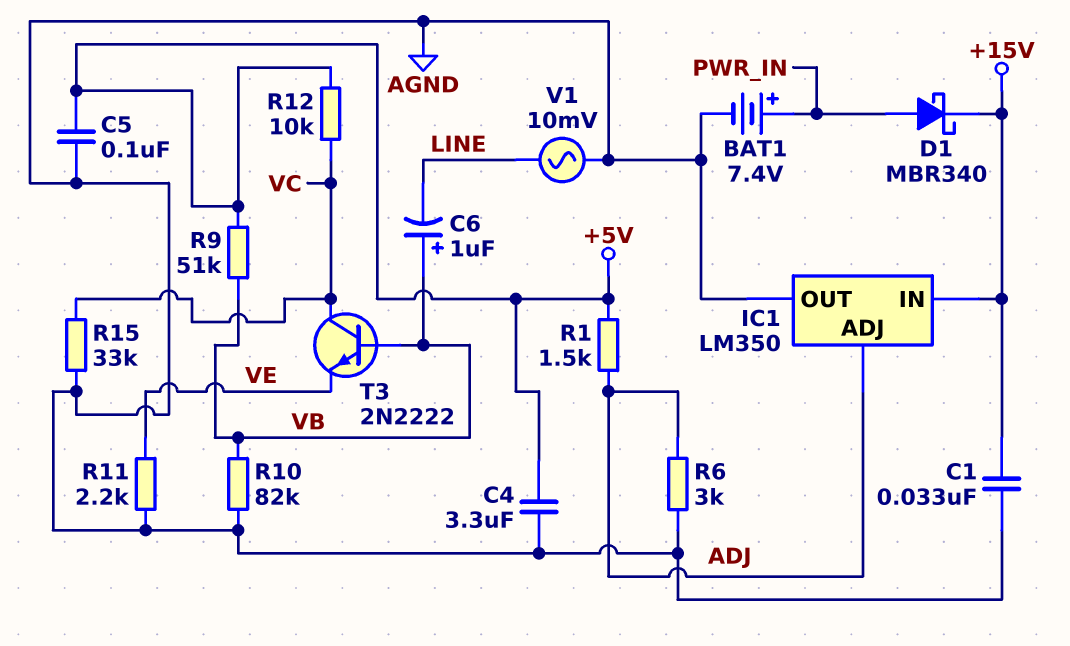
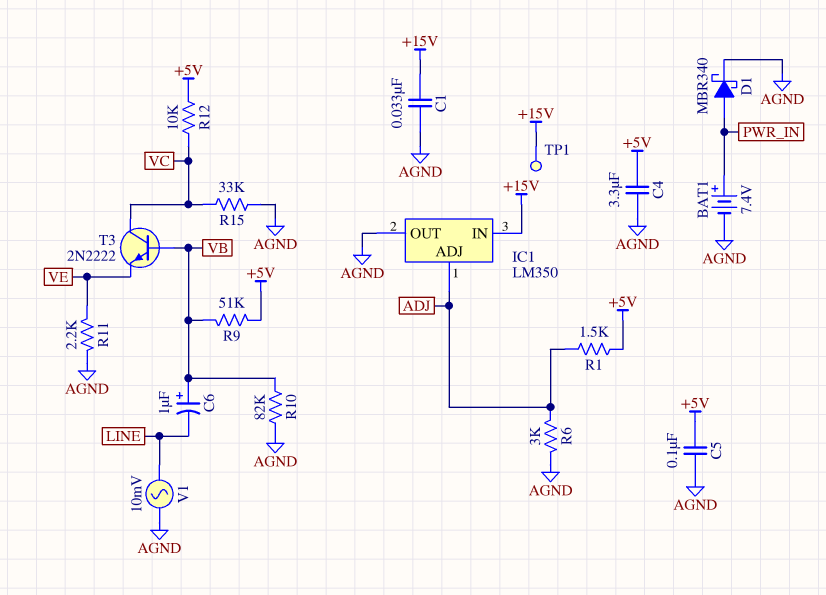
D1: schottky MBR340 (A PWR_IN, K +15V) -> schottky MBR340 (A PWR_IN, K AGND)
TP1: none -> test point (+15V)

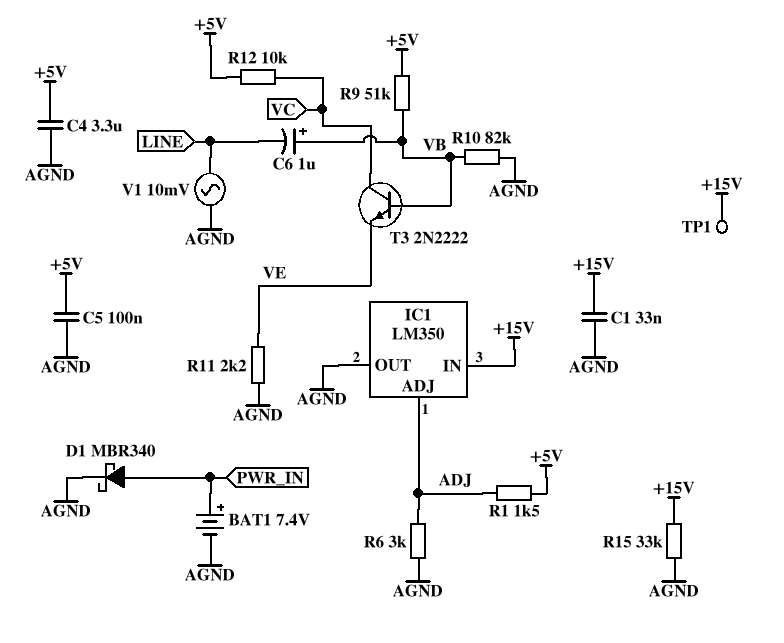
R15: 33k (AGND, VC) -> 33k (+15V, AGND)

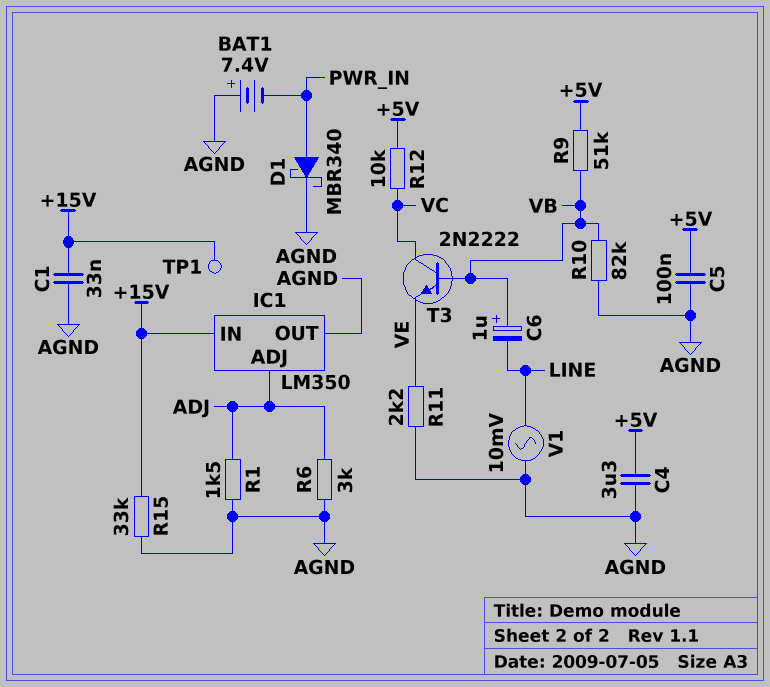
BAT1: 7.4V (plus PWR_IN, minus AGND) -> 7.4V (plus AGND, minus PWR_IN)
R1: 1.5k (+5V, ADJ) -> 1.5k (ADJ, AGND)

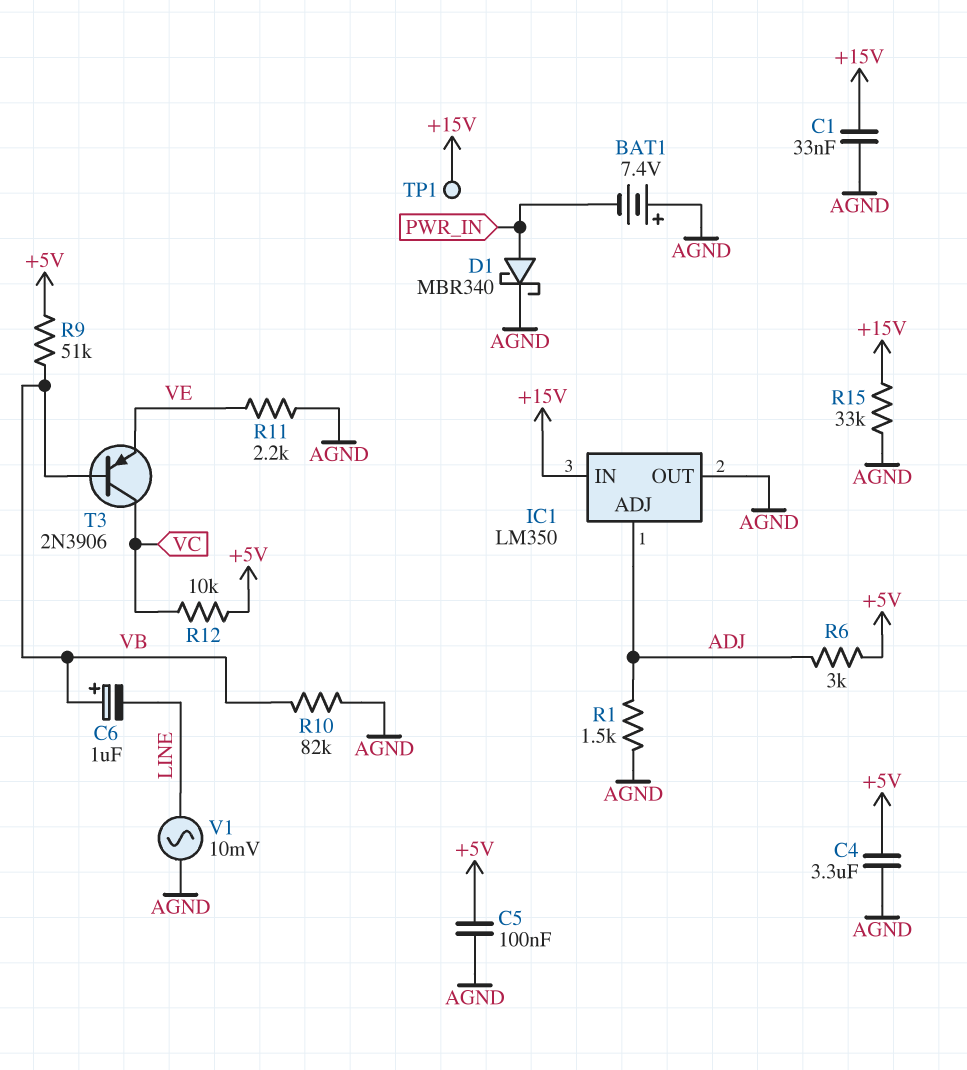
R6: 3k (ADJ, AGND) -> 3k (+5V, ADJ)
T3: NPN 2N2222 (B VB, C VC, E VE) -> PNP 2N3906 (B VB, C VC, E VE)

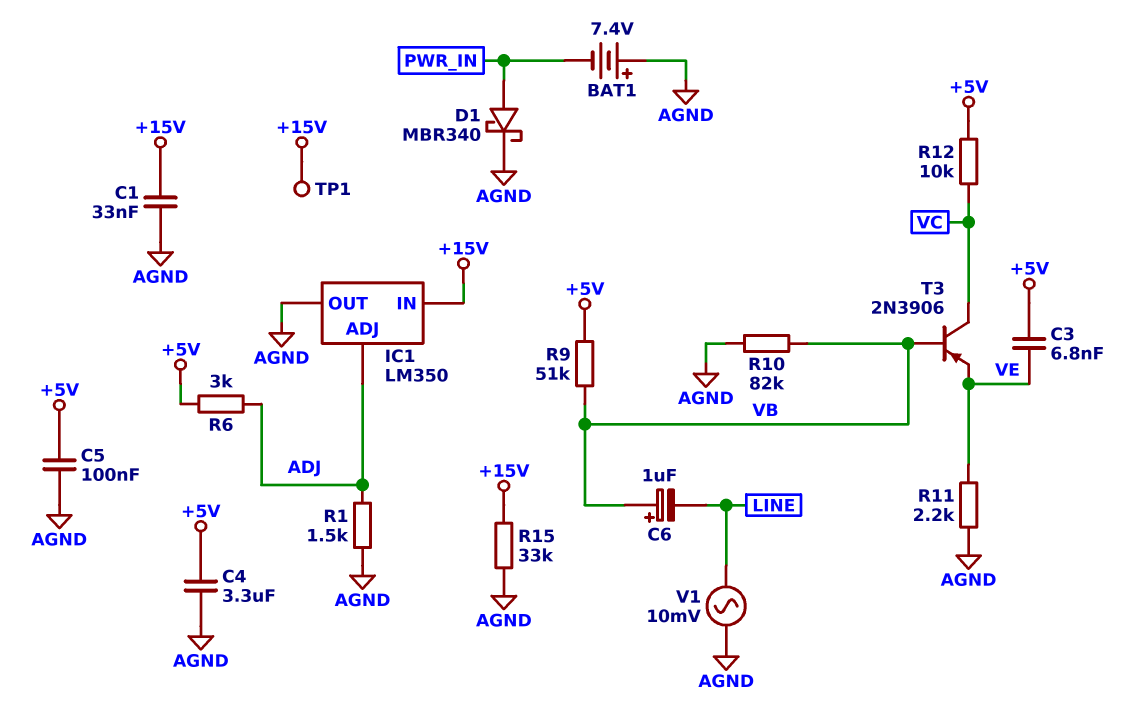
C3: none -> 6.8nF (+5V, VE)

